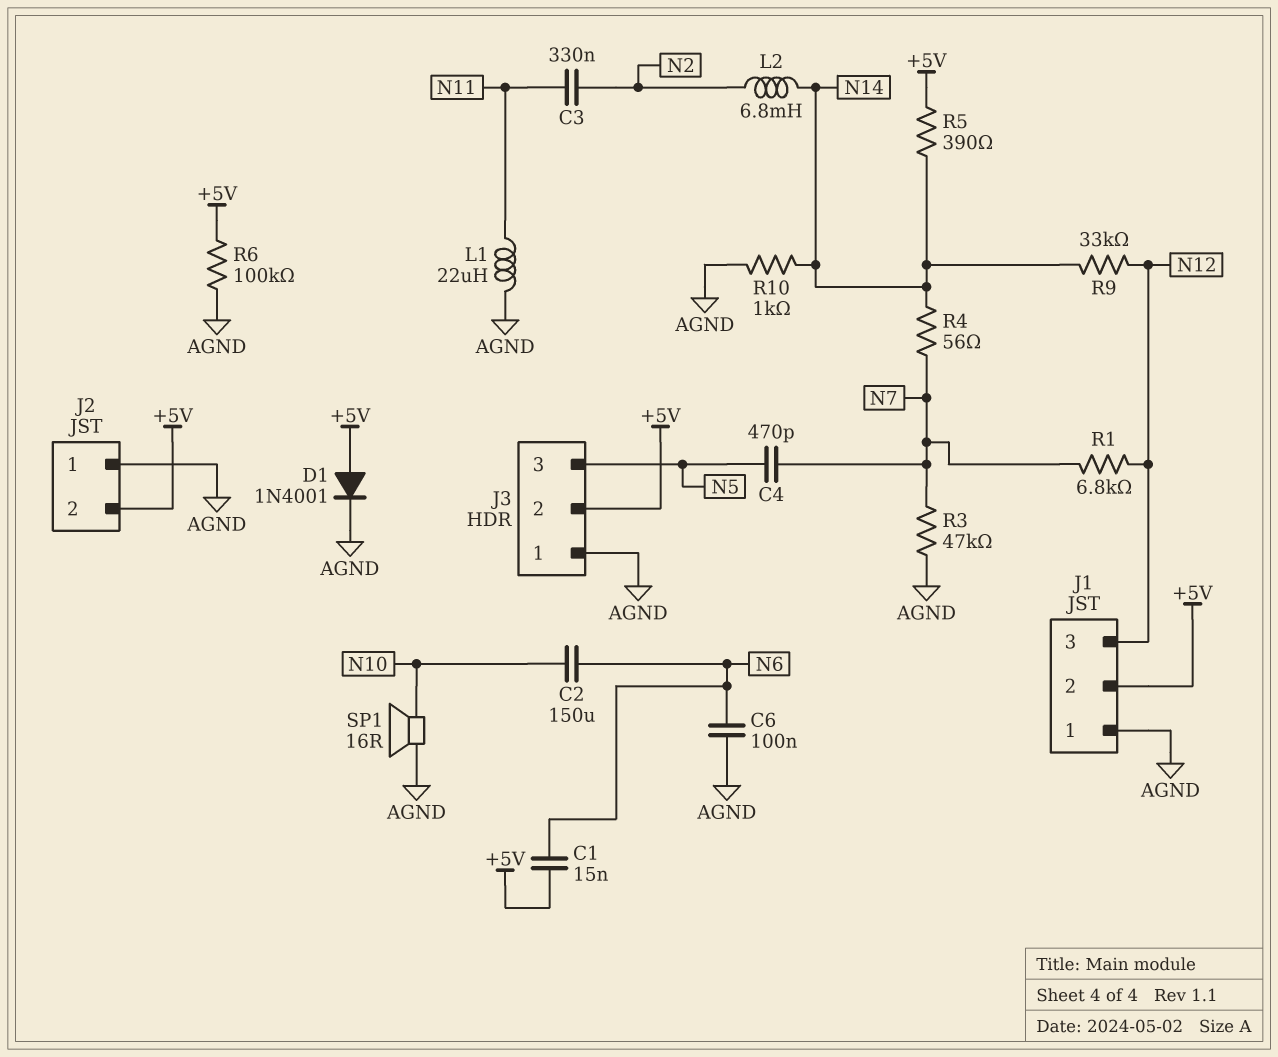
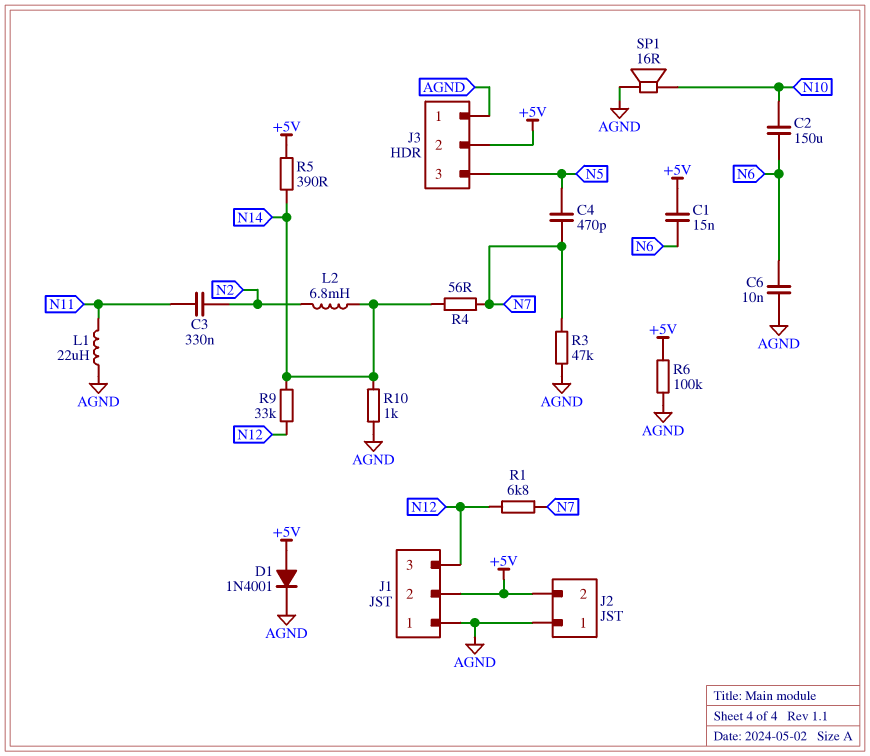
C6: 100nF (AGND, N6) -> 10nF (AGND, N6)

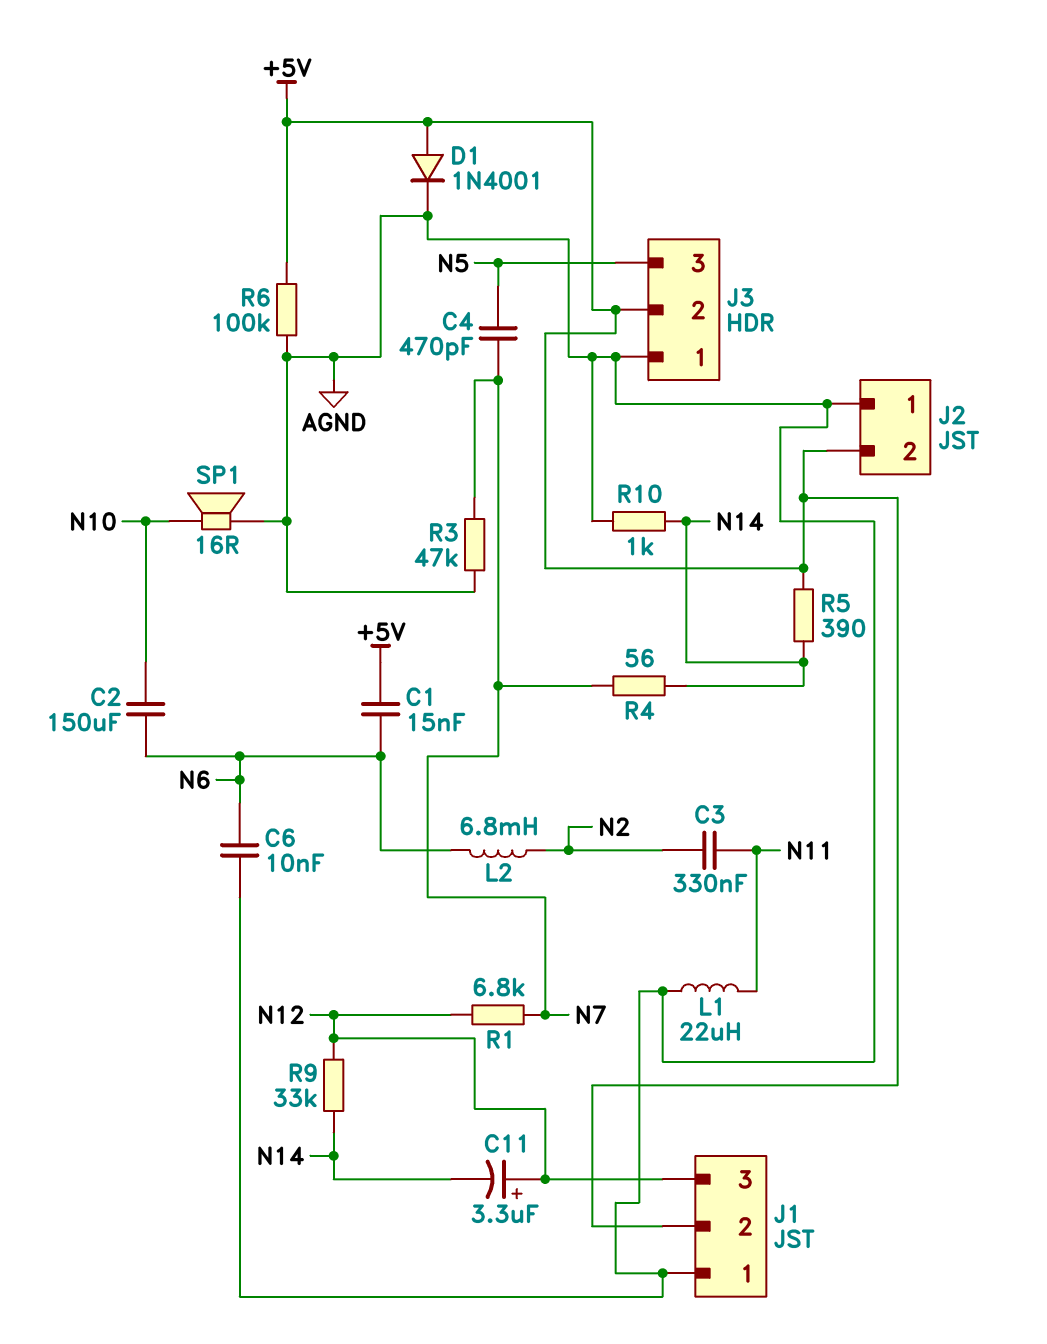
C11: none -> 3.3uF (plus N12, minus N14)
L2: 6.8mH (N2, N14) -> 6.8mH (N2, N6)

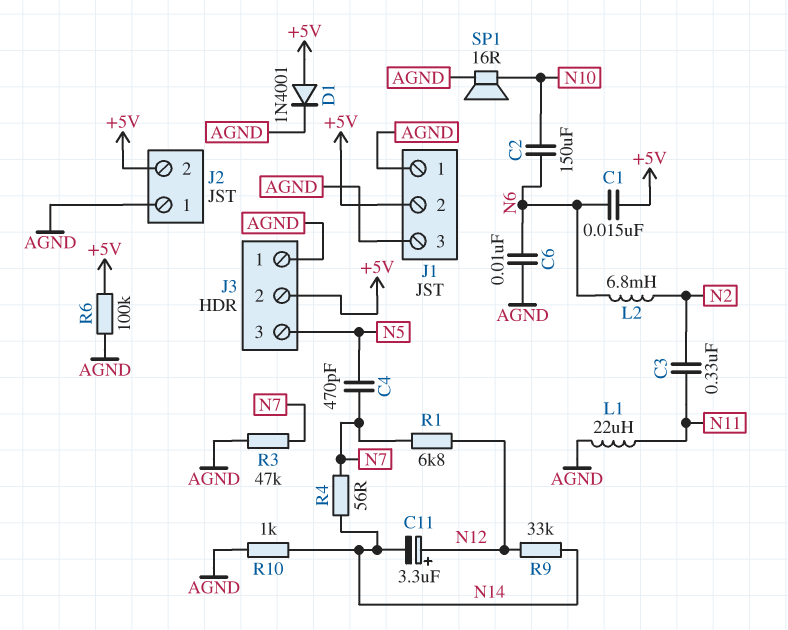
J1 pin 3: N12 -> AGND
R5: 390 (+5V, N14) -> none

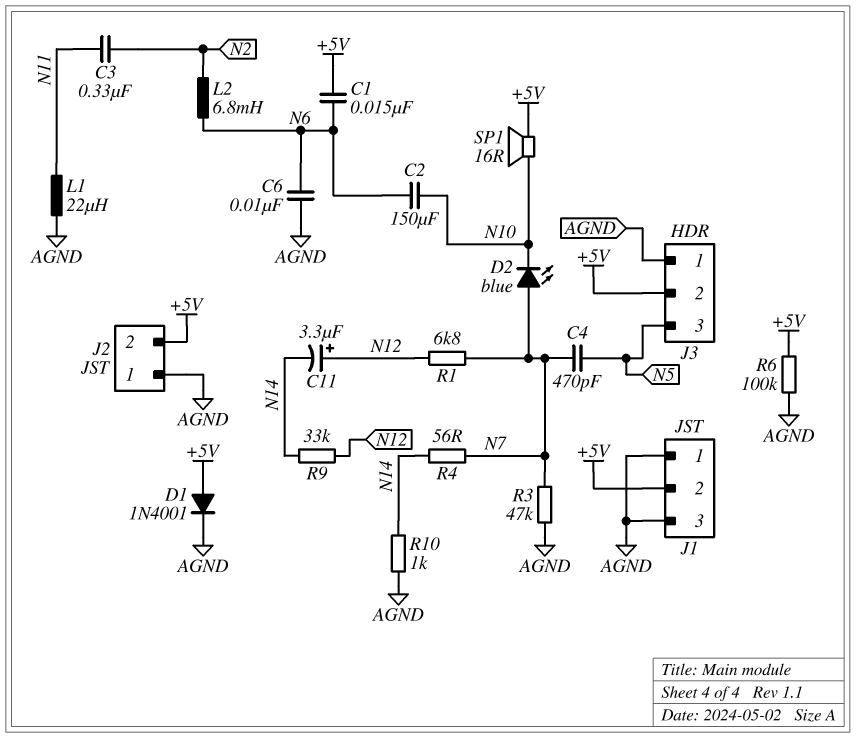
D2: none -> LED blue (A N7, K N10)
SP1: speaker 16R (AGND, N10) -> speaker 16R (+5V, N10)

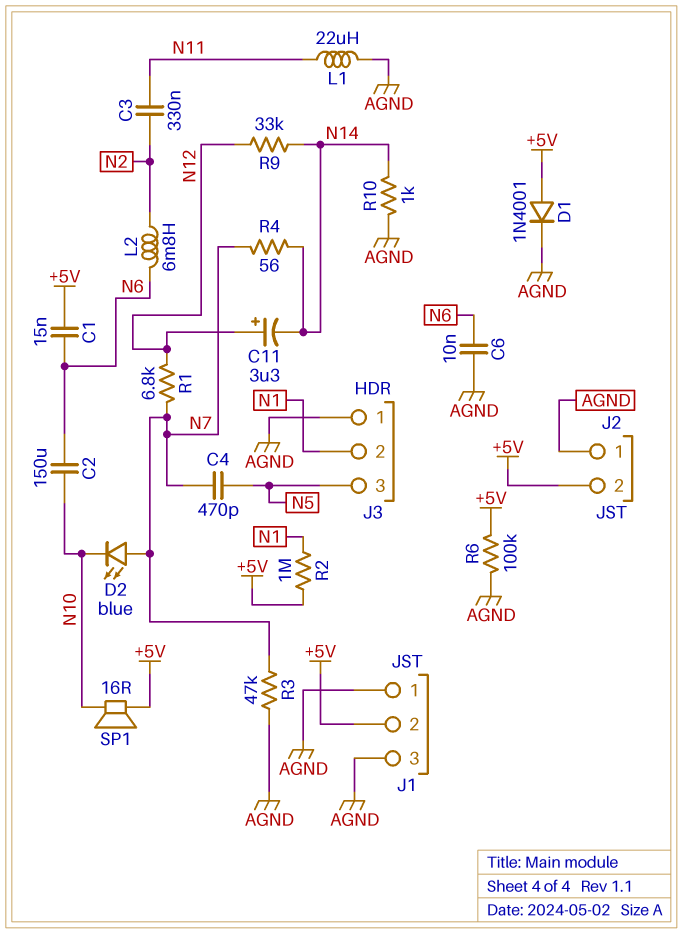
J3 pin 2: +5V -> N1
R2: none -> 1M (+5V, N1)

